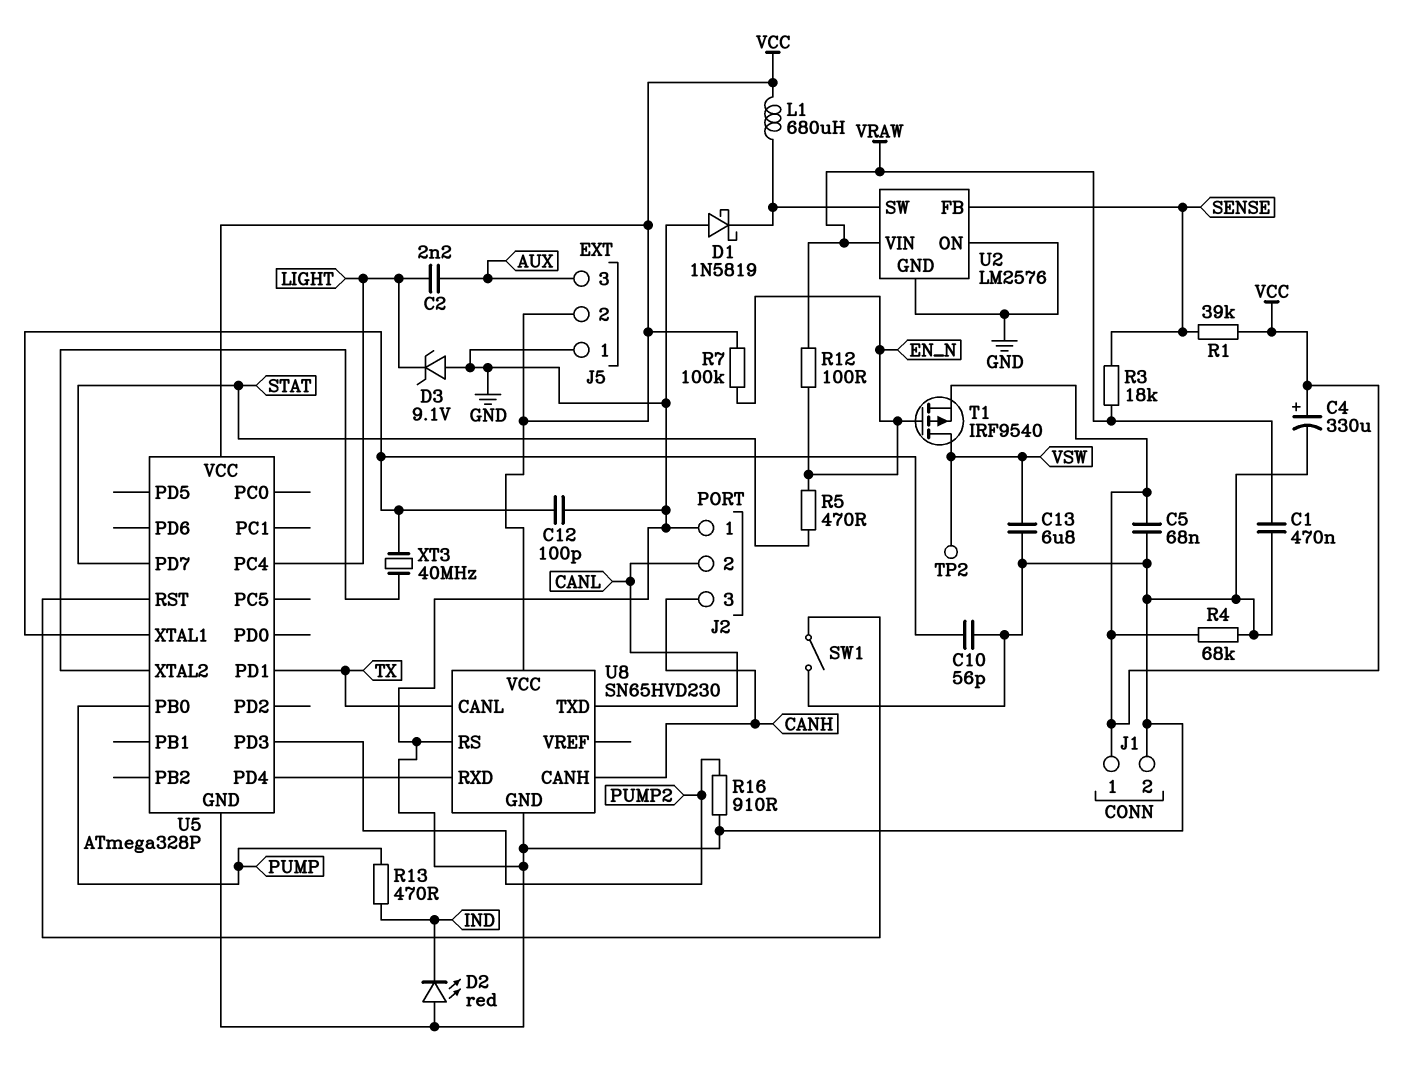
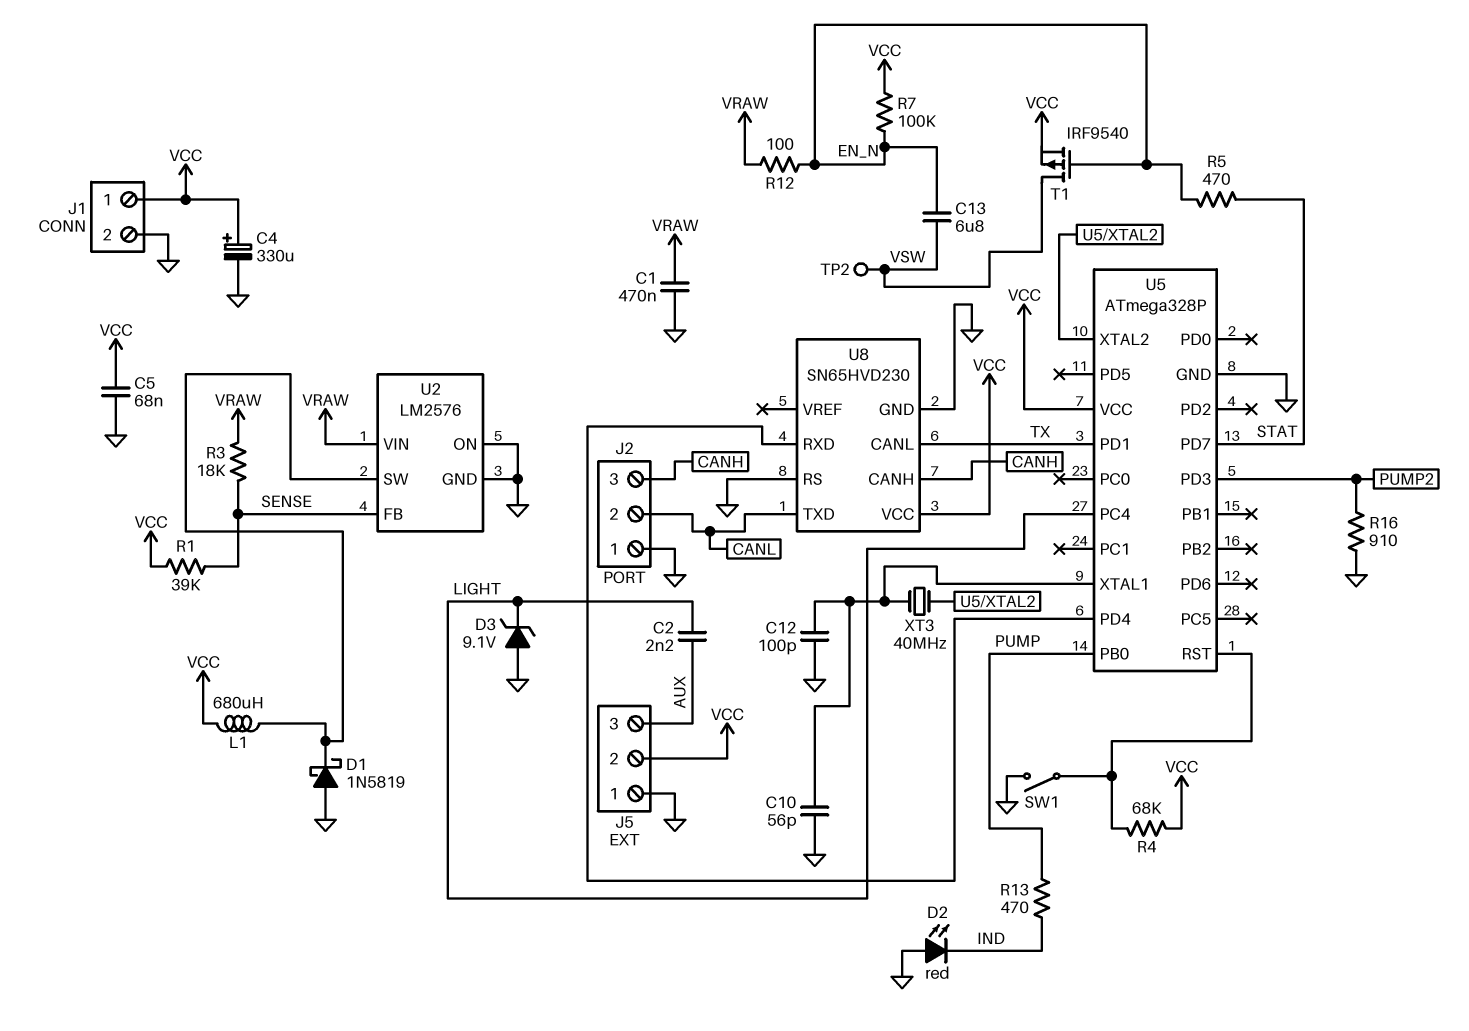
C13: 6.8uF (GND, VSW) -> 6.8uF (EN_N, VSW)
R4: 68k (GND, VCC) -> 68k (U5/RST, VCC)

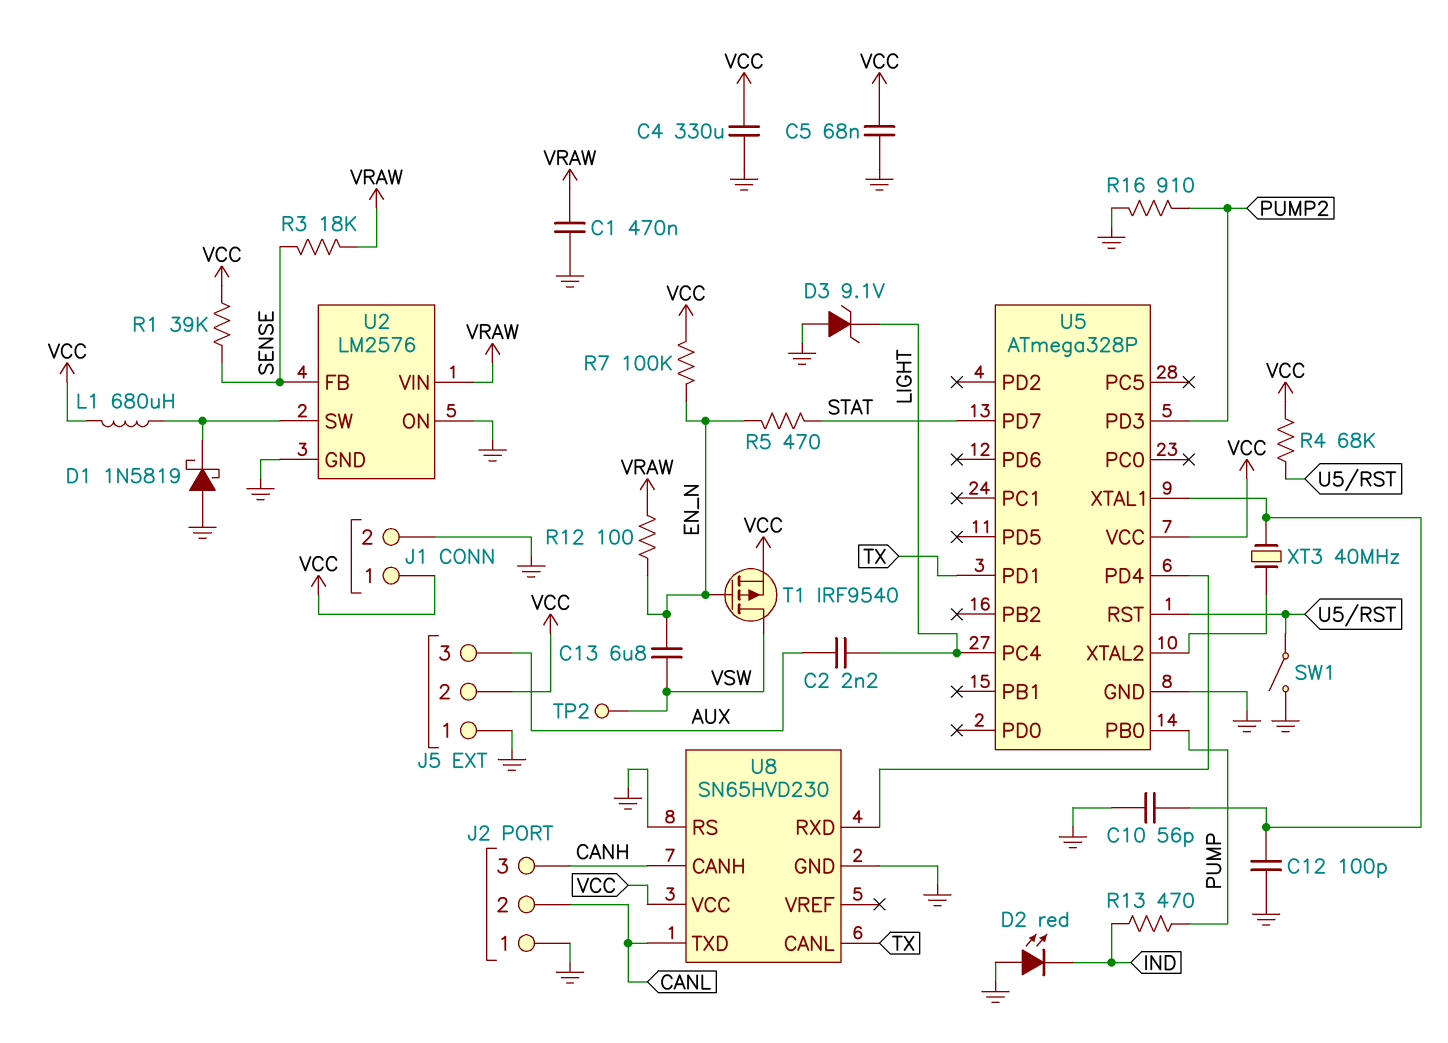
C4: 330uF (plus VCC, minus GND) -> 330uF (GND, VCC)

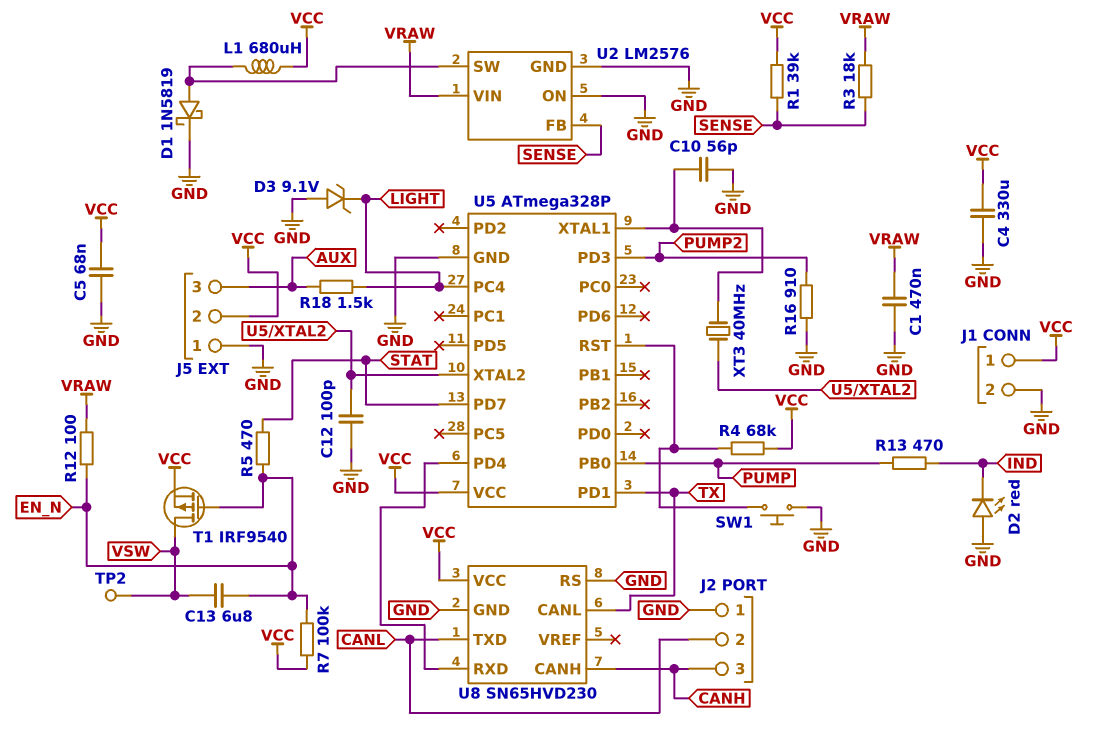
C2: 2.2nF (AUX, LIGHT) -> none
C12: 100pF (GND, U5/XTAL1) -> 100pF (GND, U5/XTAL2)
D1: schottky 1N5819 (A GND, K U2/SW) -> schottky 1N5819 (A U2/SW, K GND)
R18: none -> 1.5k (AUX, LIGHT)
SW1: switch (GND, U5/RST) -> button (GND, U5/RST)

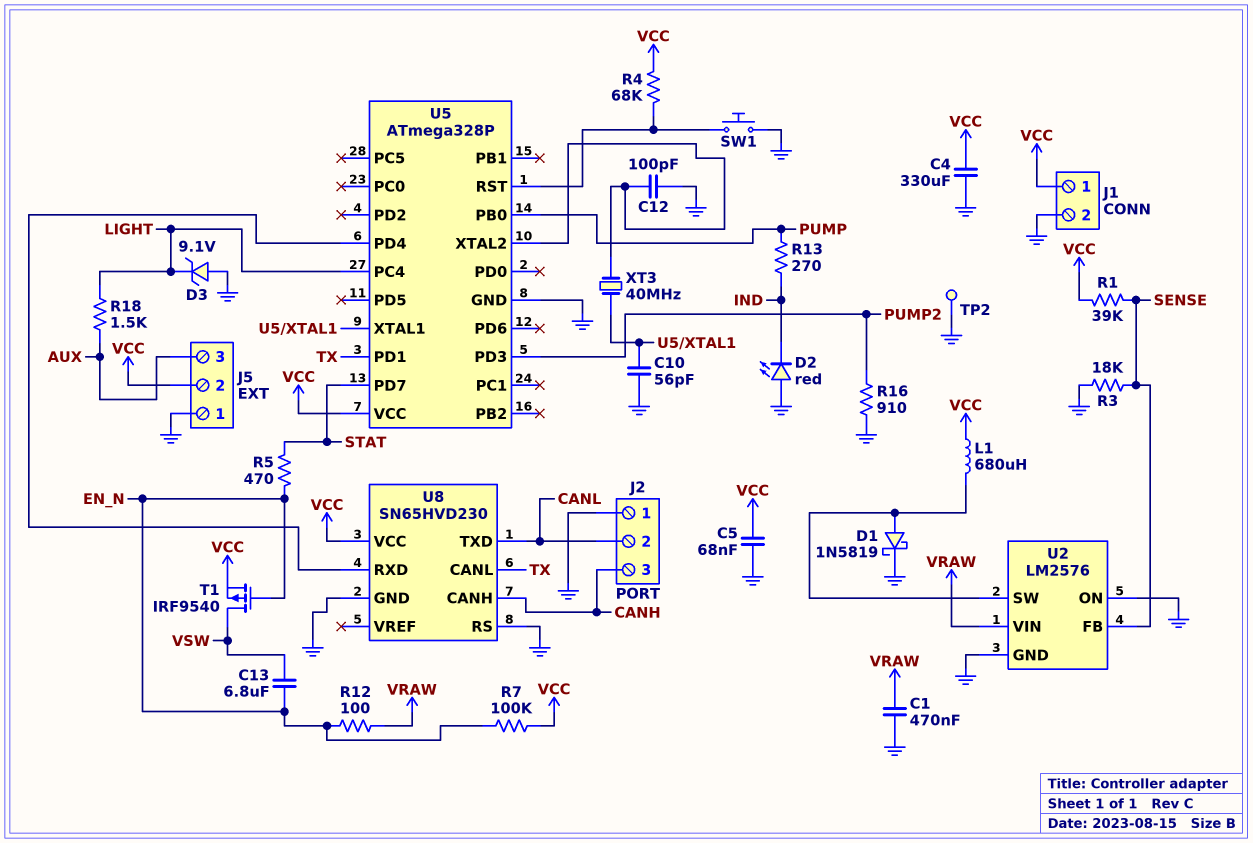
R3: 18k (SENSE, VRAW) -> 18k (GND, SENSE)
R13: 470 (IND, PUMP) -> 270 (IND, PUMP)
TP2: test point (VSW) -> test point (GND)

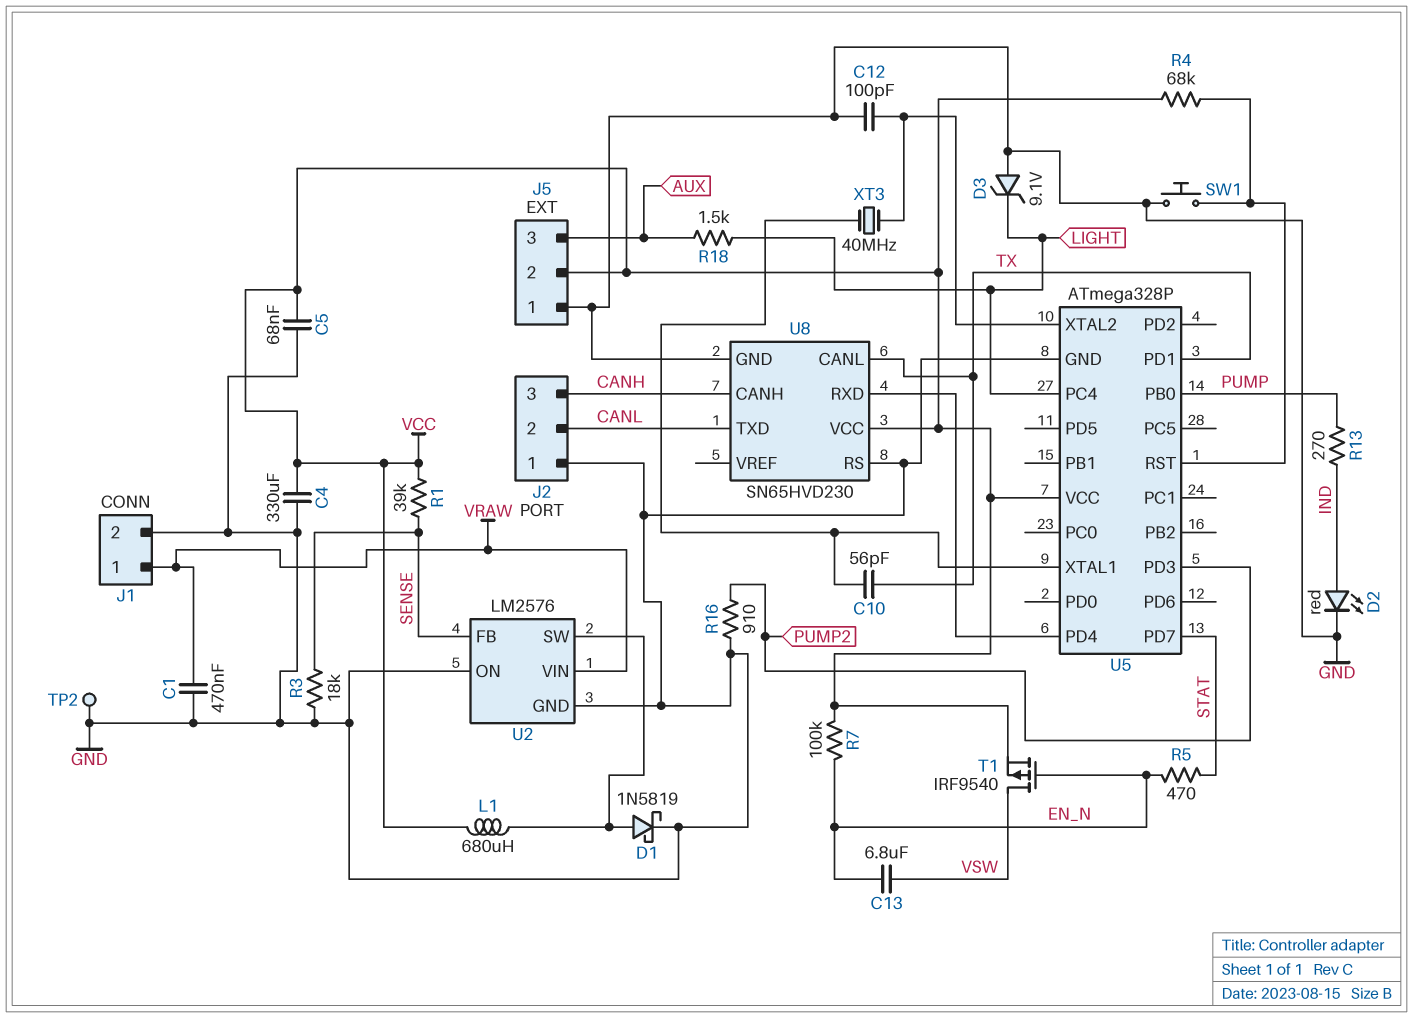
C10: 56pF (GND, U5/XTAL1) -> 56pF (TX, U5/XTAL1)
D2: LED red (A GND, K IND) -> LED red (A IND, K GND)
J1 pin 1: VCC -> VRAW
R12: 100 (EN_N, VRAW) -> none

